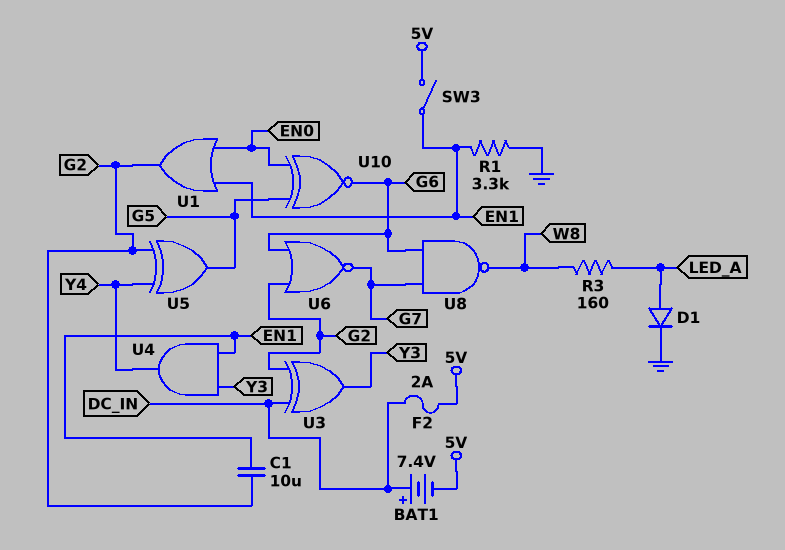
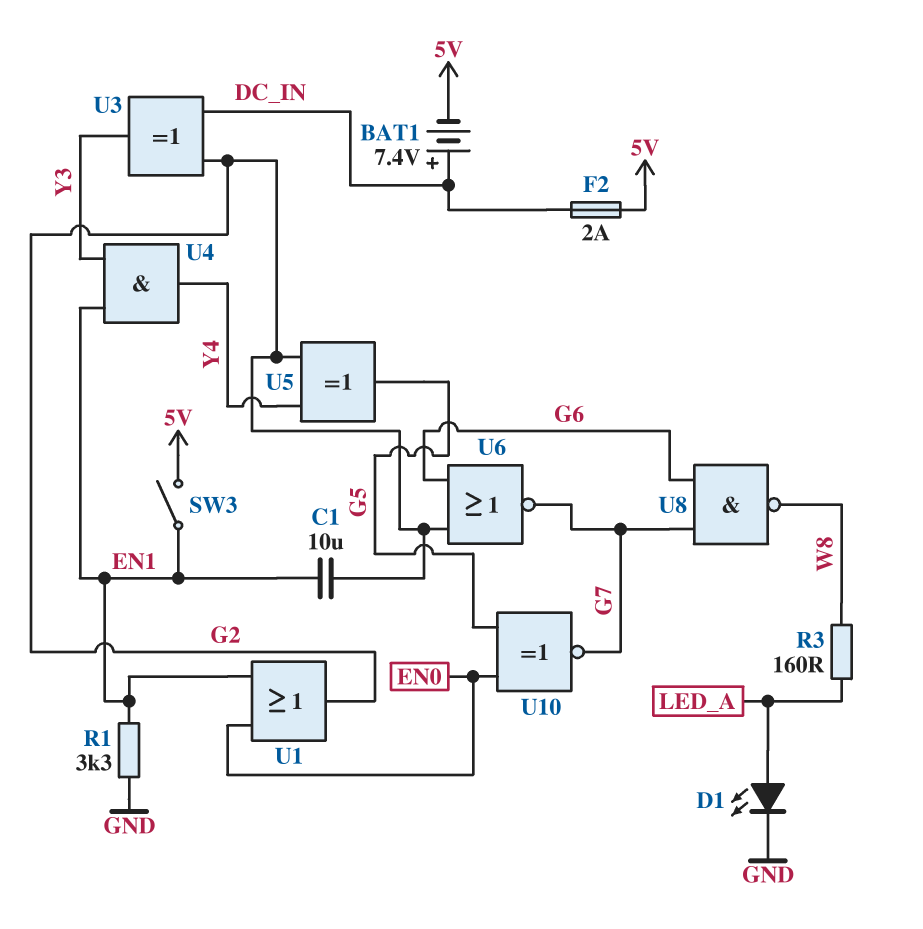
D1: diode (A LED_A, K GND) -> LED (A LED_A, K GND)
U10: XNOR (in EN0, in G5, out G6) -> XNOR (in EN0, in G5, out G7)

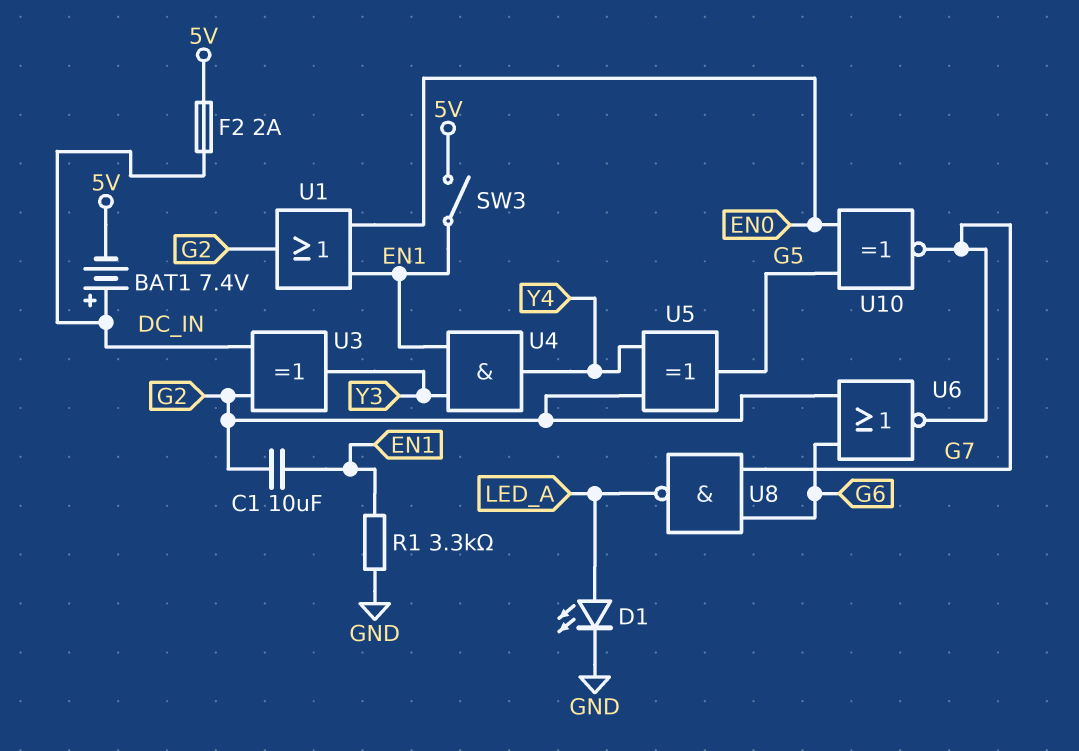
R3: 160 (LED_A, W8) -> none
U8: NAND (in G6, in G7, out W8) -> NAND (in G6, in G7, out LED_A)

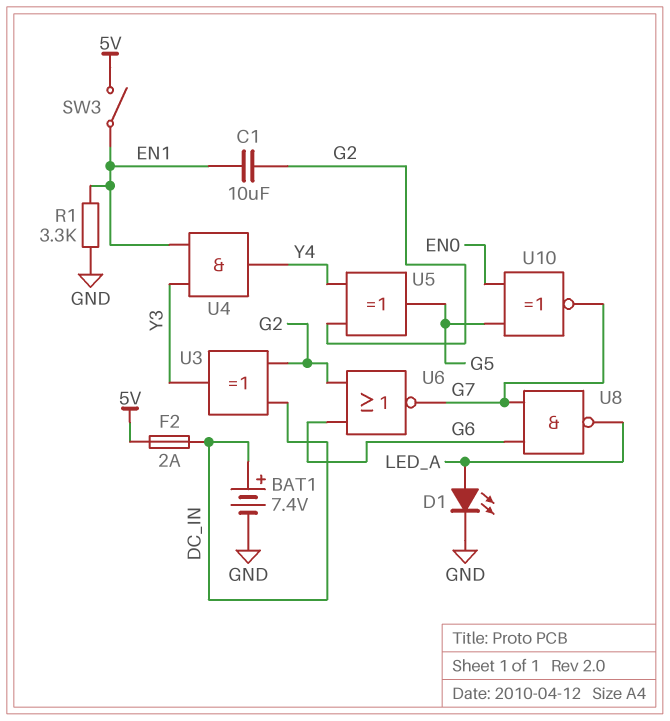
BAT1: 7.4V (plus DC_IN, minus 5V) -> 7.4V (plus DC_IN, minus GND)
U1: OR (in EN0, in EN1, out G2) -> none

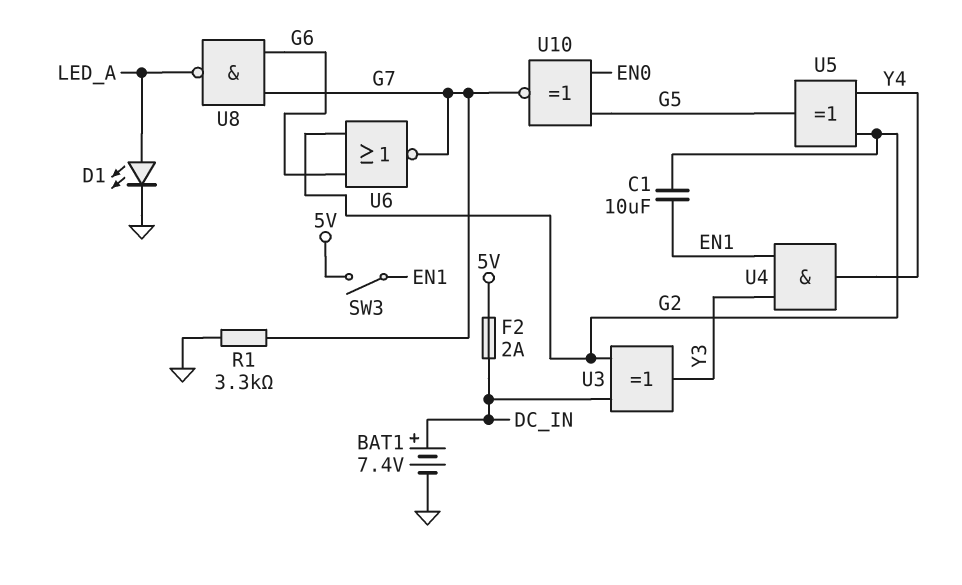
R1: 3.3k (EN1, GND) -> 3.3k (G7, GND)

